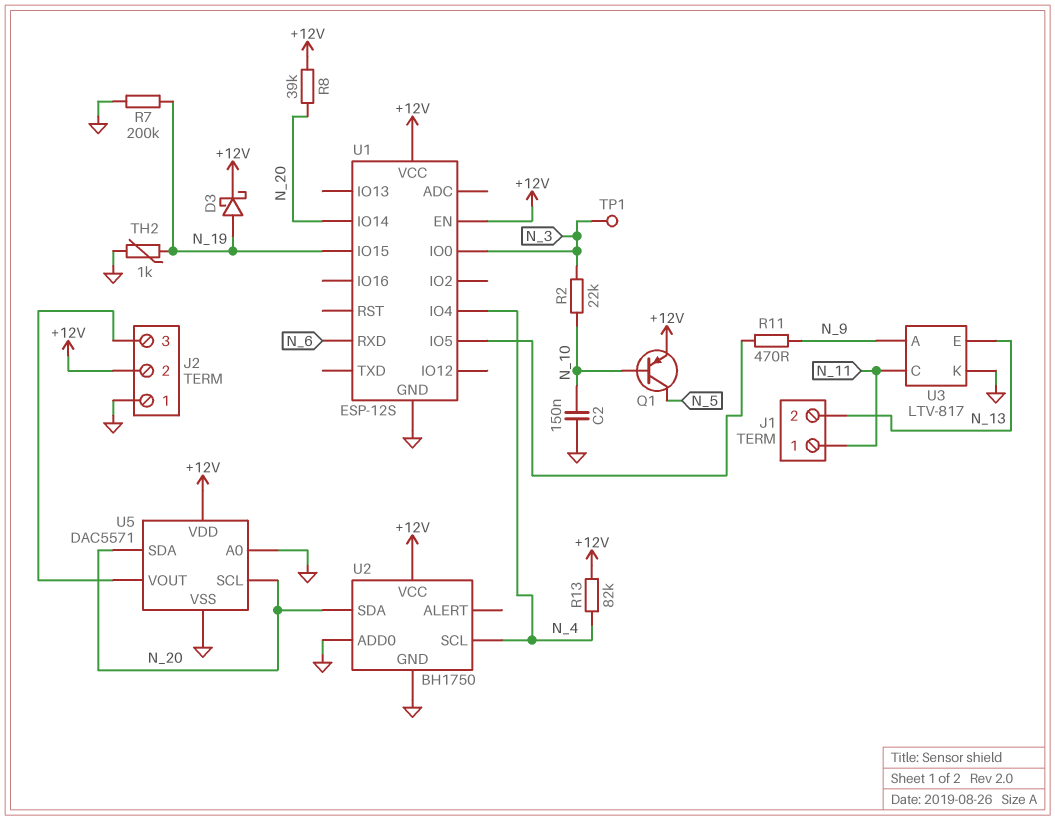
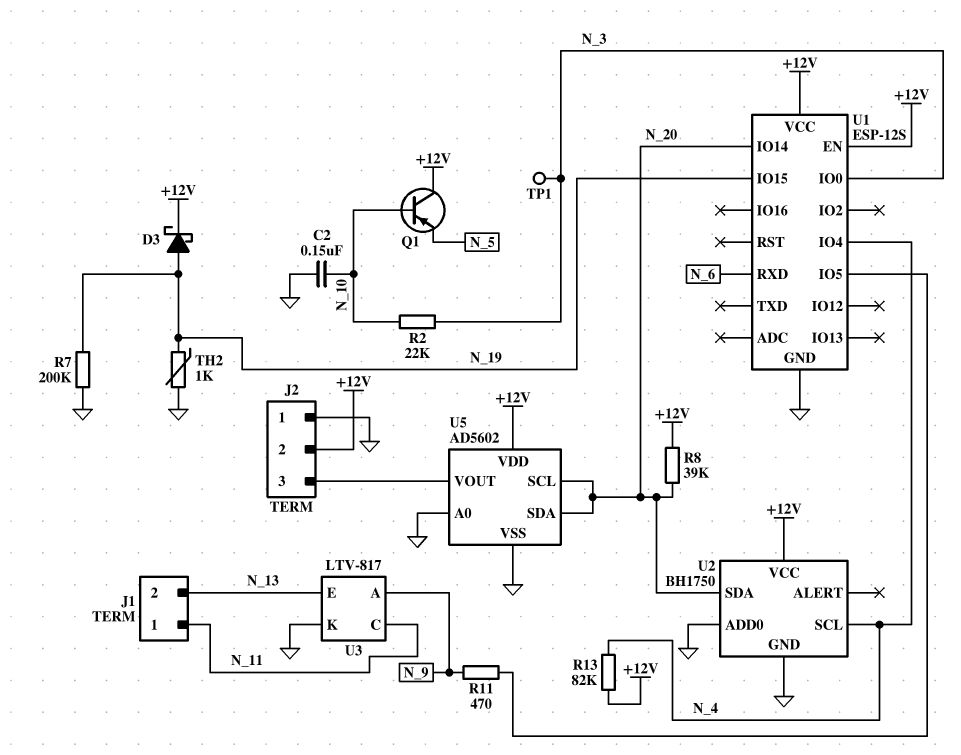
Q1: PNP (B N_10, C N_5, E +12V) -> PNP (B N_10, C +12V, E N_5)
U5: DAC5571 -> AD5602

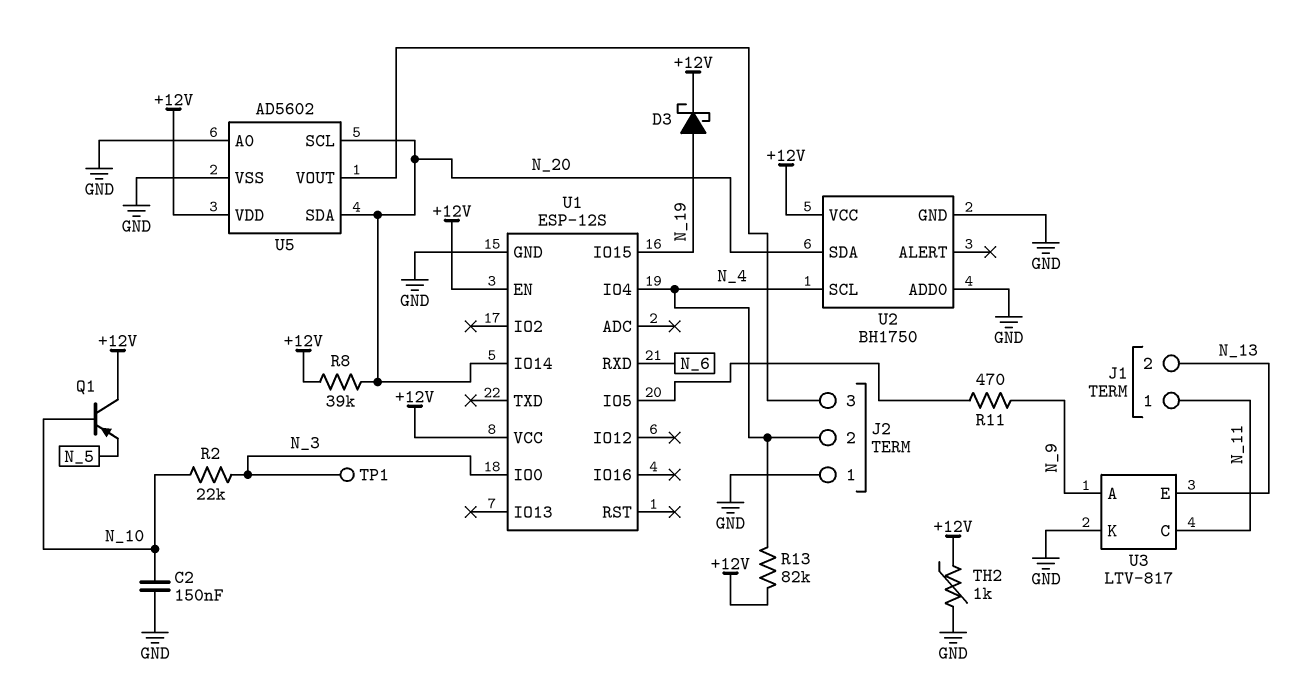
J2 pin 2: +12V -> N_4
R7: 200k (GND, N_19) -> none
TH2: 1k (GND, N_19) -> 1k (+12V, GND)

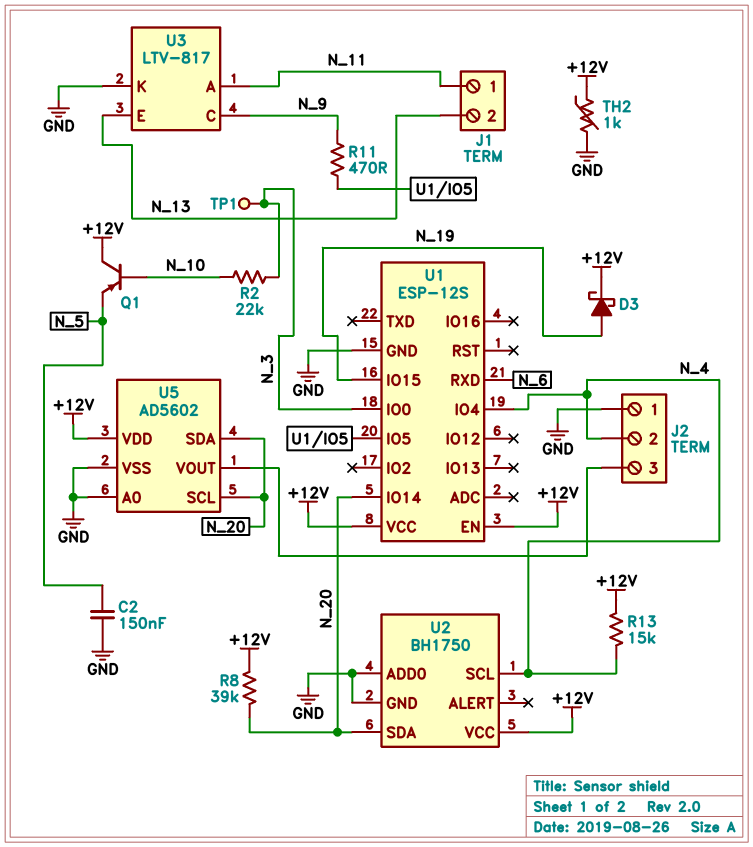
C2: 150nF (GND, N_10) -> 150nF (GND, N_5)
R13: 82k (+12V, N_4) -> 15k (+12V, N_4)
U3 pin A: N_9 -> N_11
U3 pin C: N_11 -> N_9

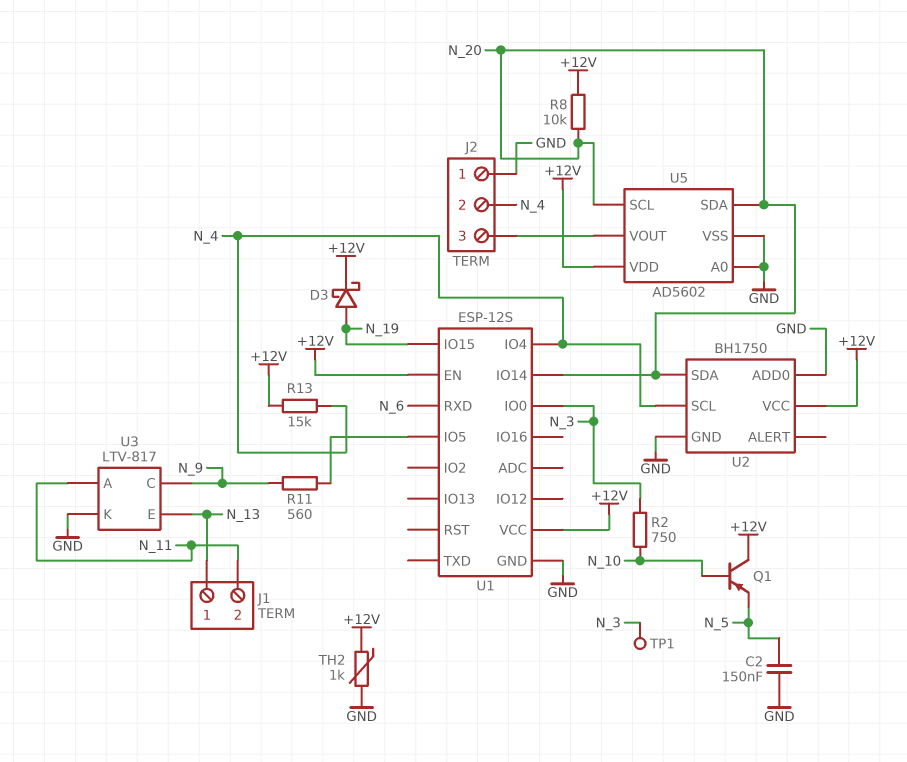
J1 pin 1: N_11 -> N_13
J1 pin 2: N_13 -> N_11
R2: 22k (N_3, N_10) -> 750 (N_3, N_10)
R8: 39k (+12V, N_20) -> 10k (+12V, N_20)
R11: 470 (N_9, U1/IO5) -> 560 (N_9, U1/IO5)

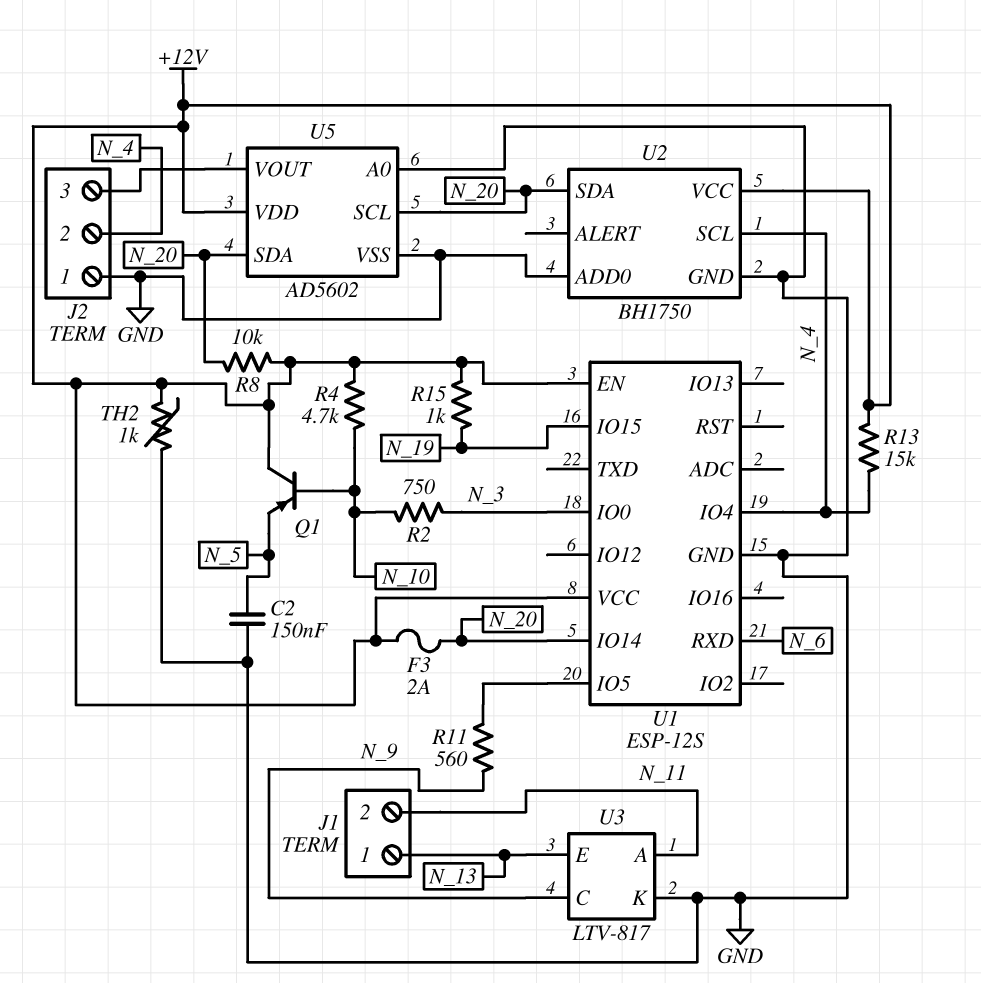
D3: schottky (A N_19, K +12V) -> none
F3: none -> 2A (+12V, N_20)
R4: none -> 4.7k (+12V, N_10)
R15: none -> 1k (+12V, N_19)
TP1: test point (N_3) -> none

